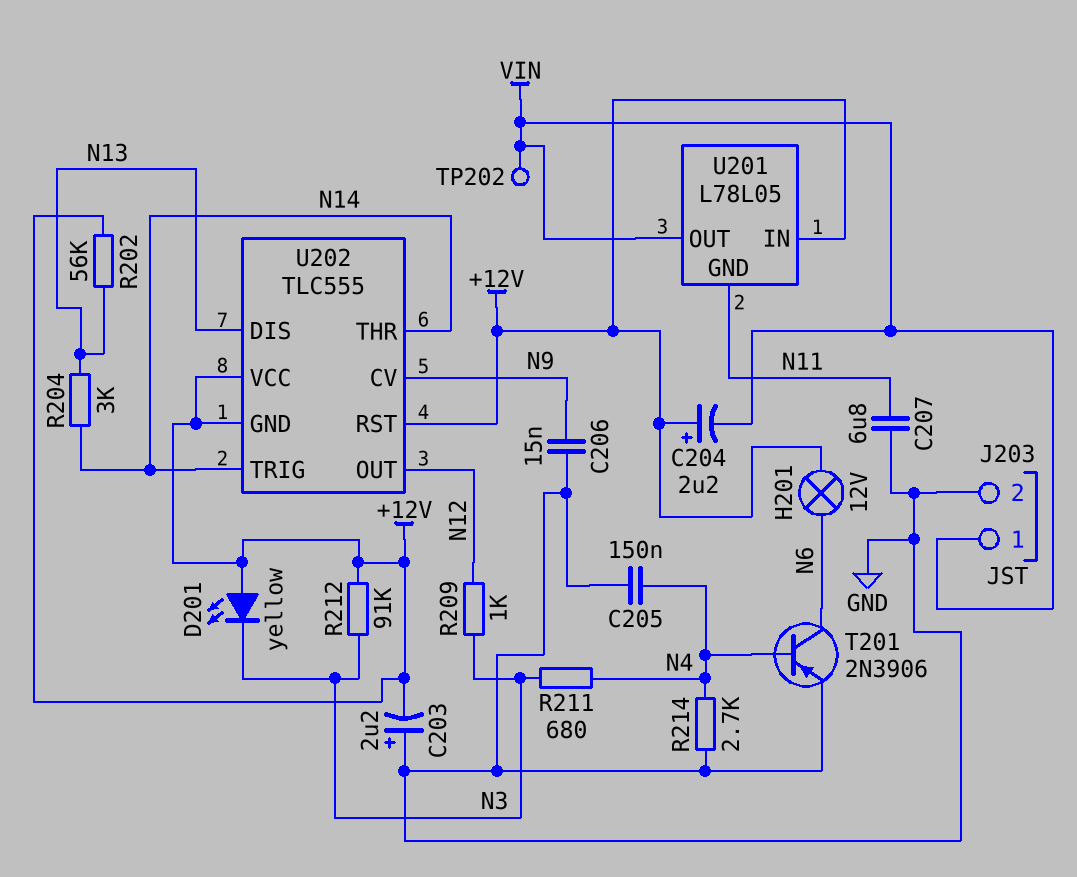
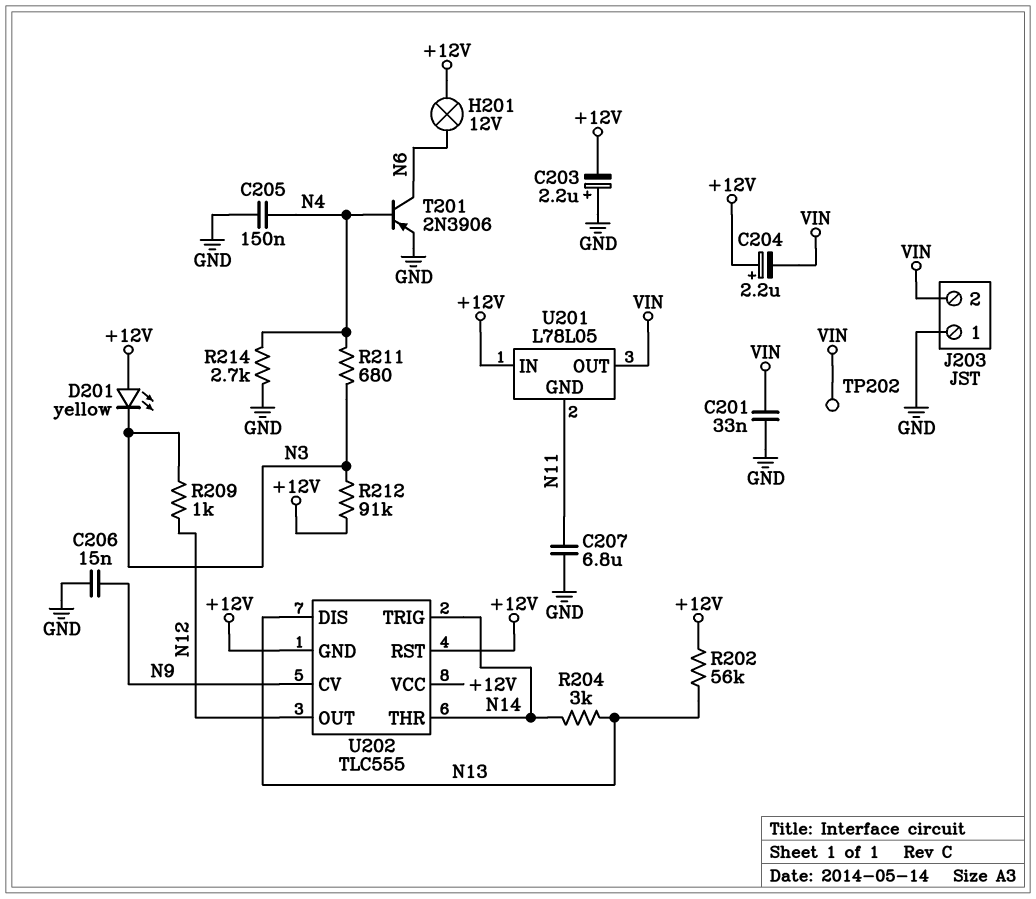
C201: none -> 33nF (GND, VIN)
J203 pin 1: VIN -> GND
J203 pin 2: GND -> VIN

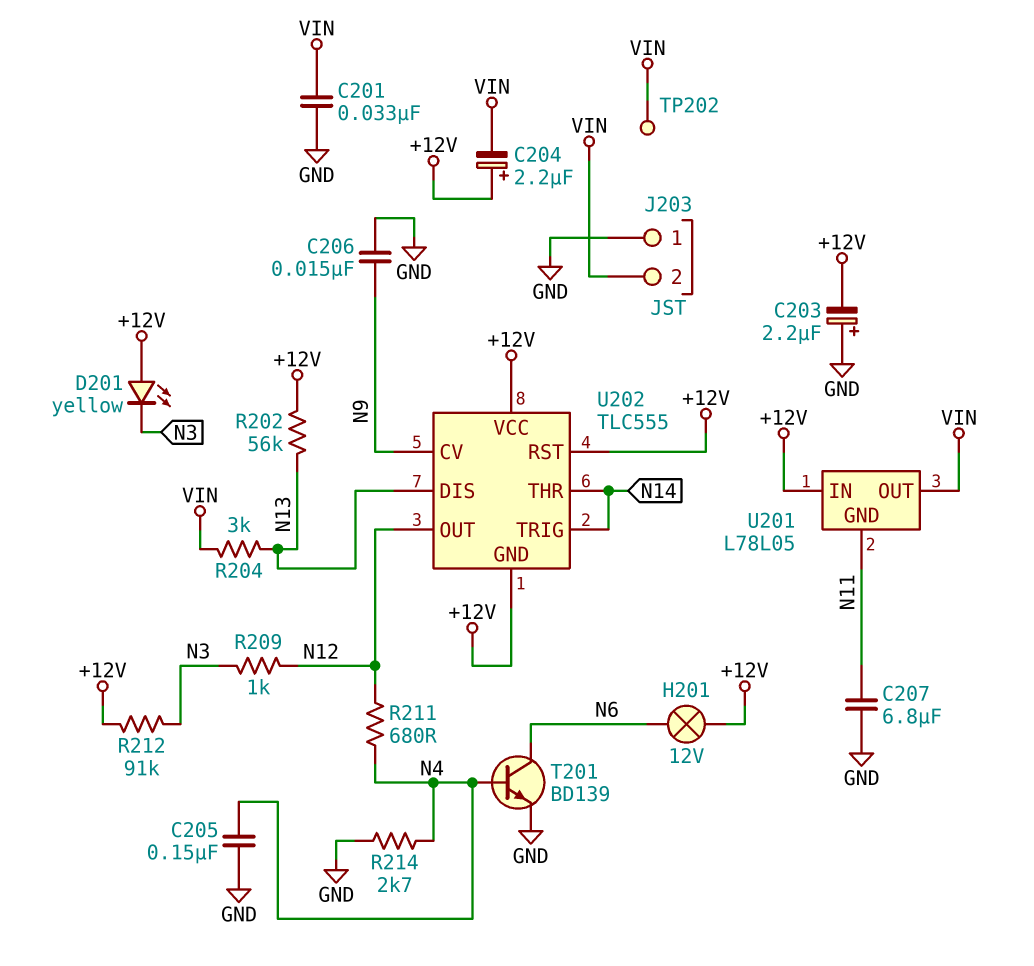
R204: 3k (N13, N14) -> 3k (N13, VIN)
R211: 680 (N3, N4) -> 680 (N4, N12)
T201: PNP 2N3906 (B N4, C N6, E GND) -> NPN BD139 (B N4, C N6, E GND)

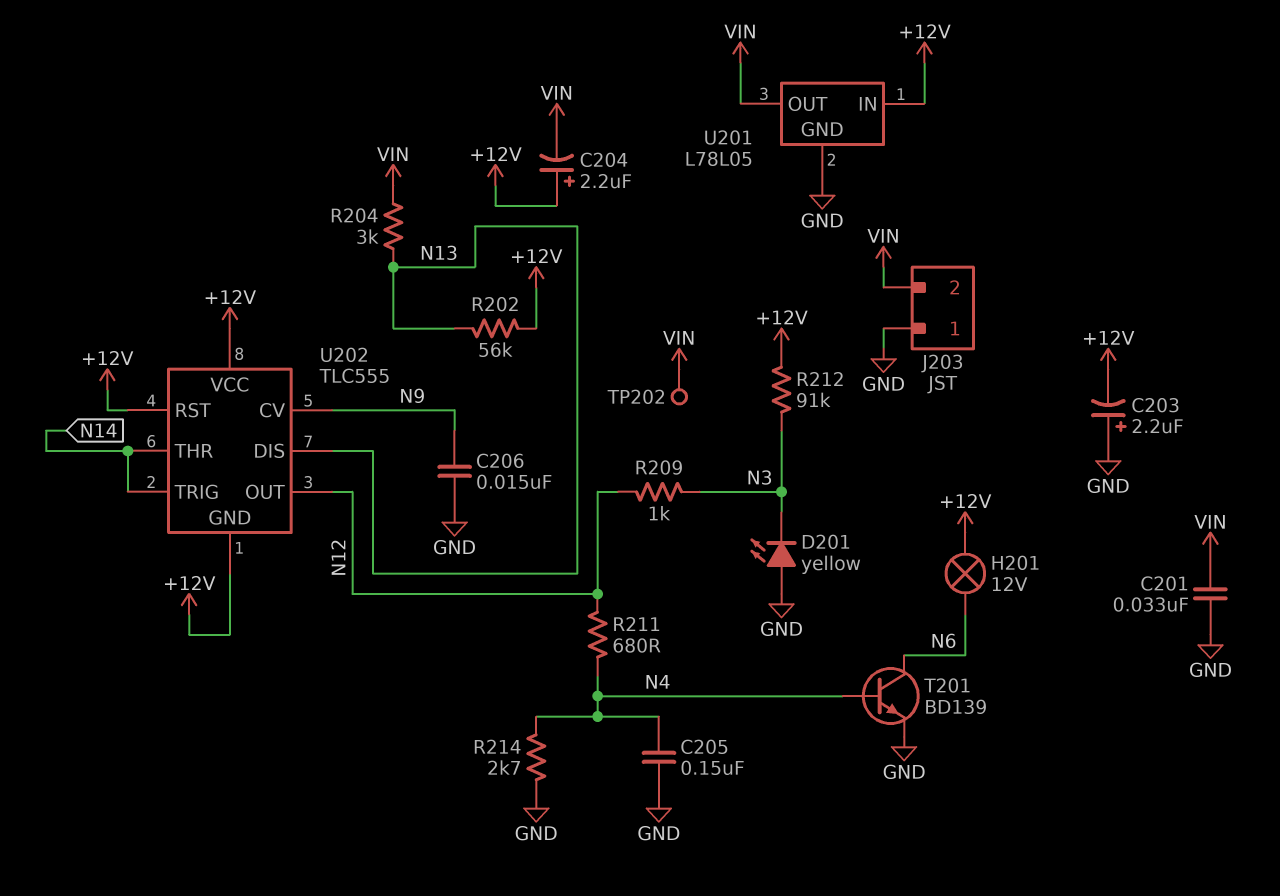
C207: 6.8uF (GND, N11) -> none
D201: LED yellow (A +12V, K N3) -> LED yellow (A GND, K N3)
U201 pin GND: N11 -> GND

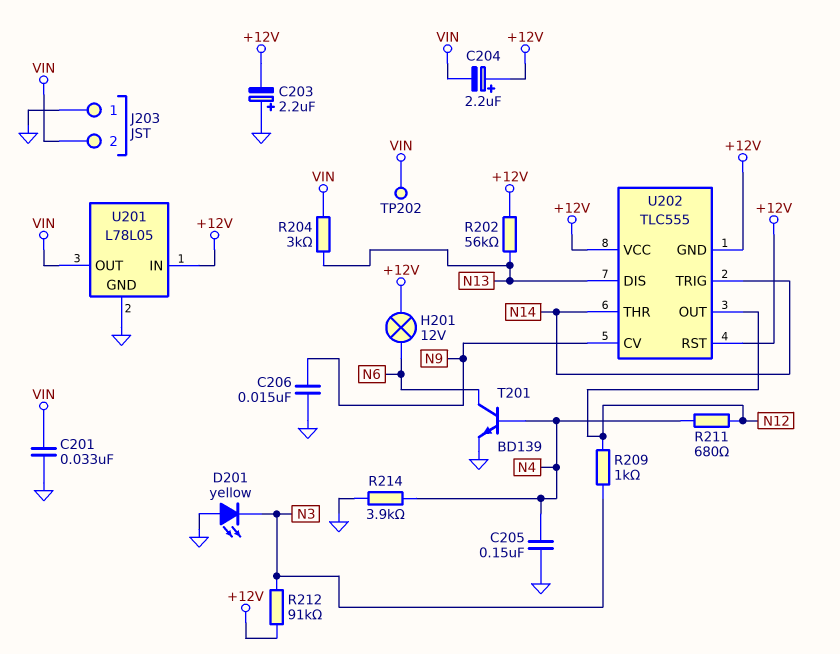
R214: 2.7k (GND, N4) -> 3.9k (GND, N4)

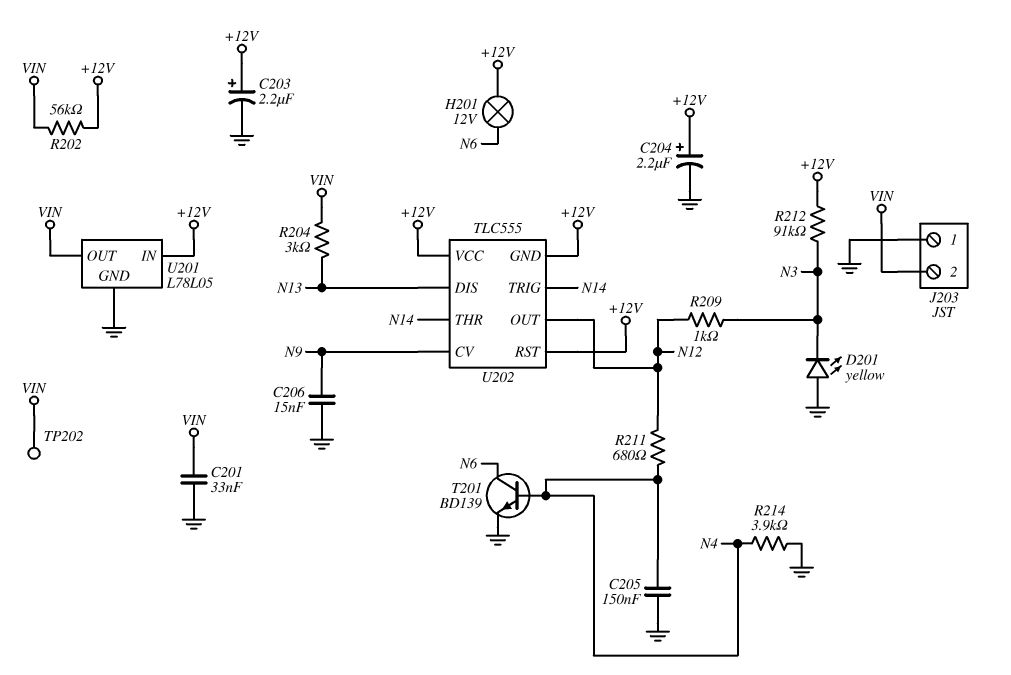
C203: 2.2uF (plus GND, minus +12V) -> 2.2uF (plus +12V, minus GND)
C204: 2.2uF (plus +12V, minus VIN) -> 2.2uF (plus +12V, minus GND)
R202: 56k (+12V, N13) -> 56k (+12V, VIN)

